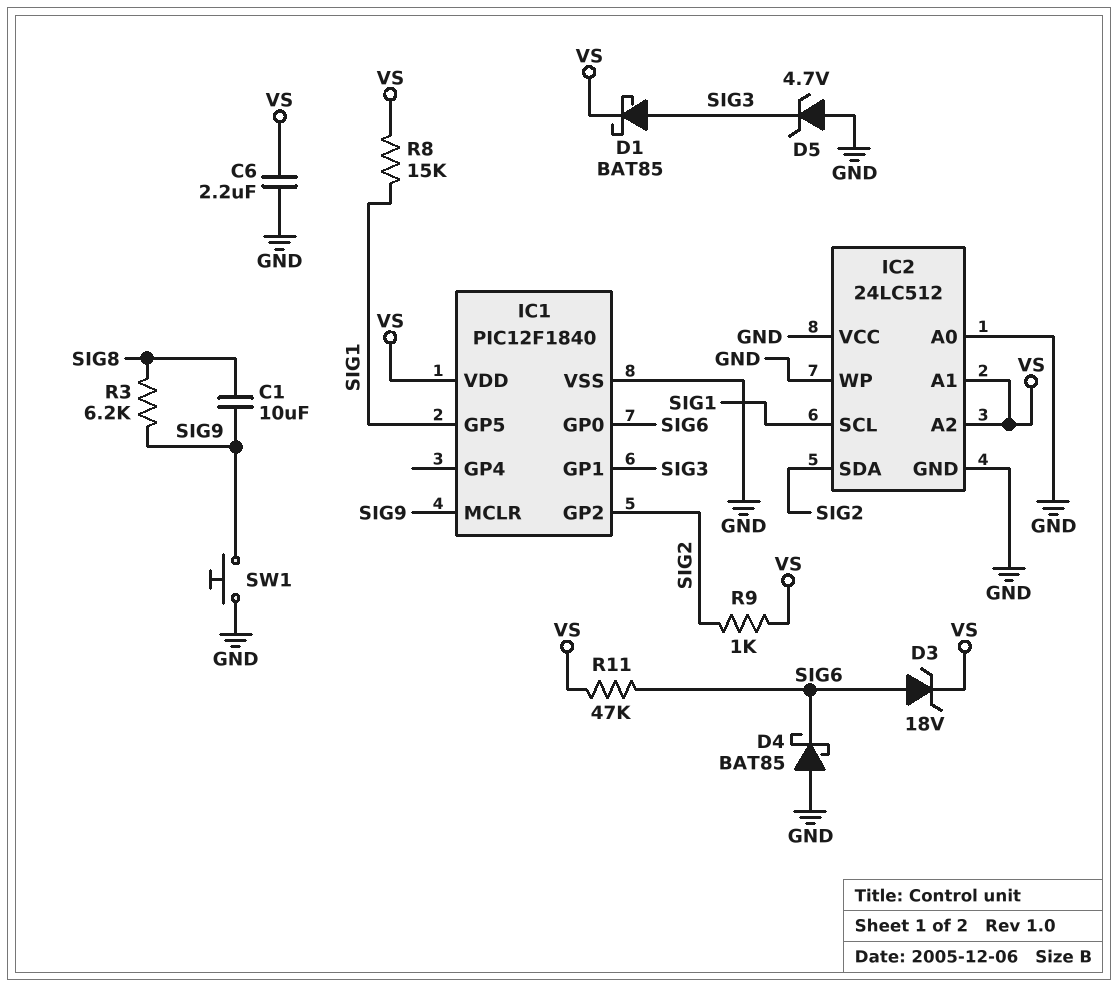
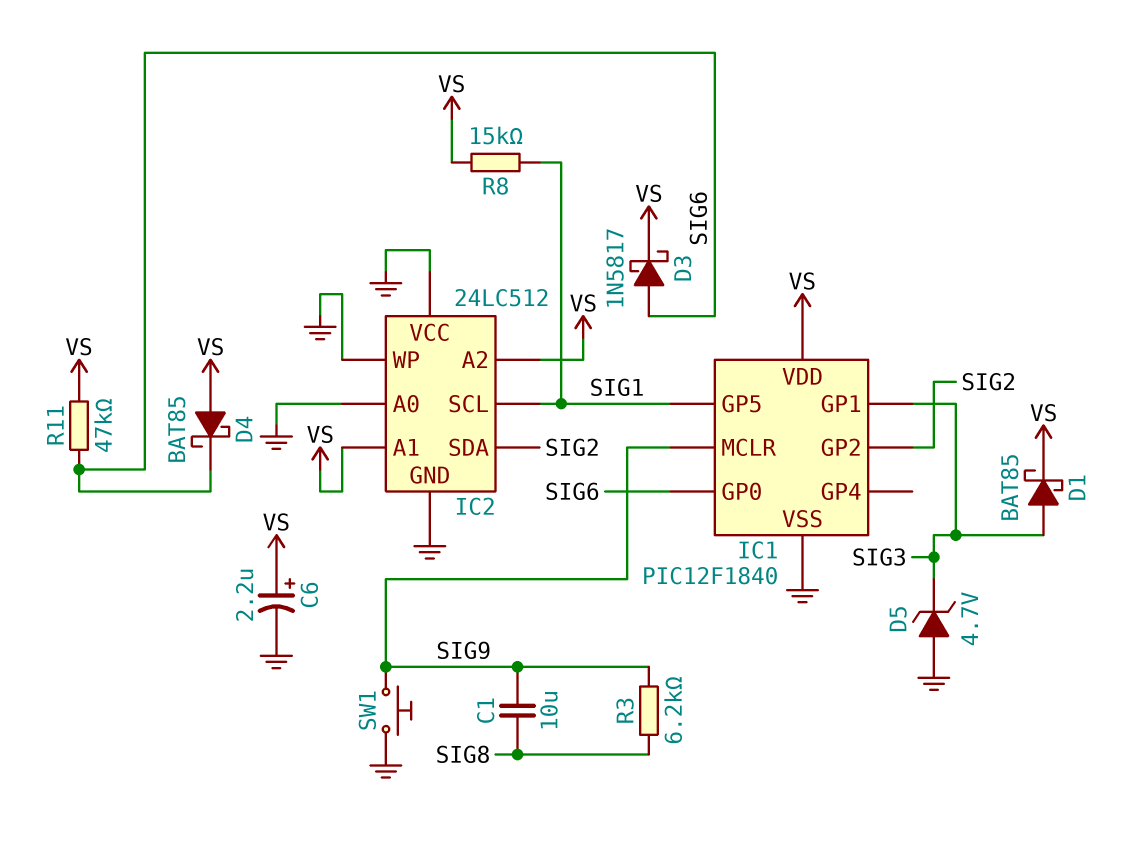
C6: 2.2uF (GND, VS) -> 2.2uF (plus VS, minus GND)
D3: zener 18V (A SIG6, K VS) -> schottky 1N5817 (A SIG6, K VS)
D4: schottky BAT85 (A GND, K SIG6) -> schottky BAT85 (A VS, K SIG6)
R9: 1k (SIG2, VS) -> none

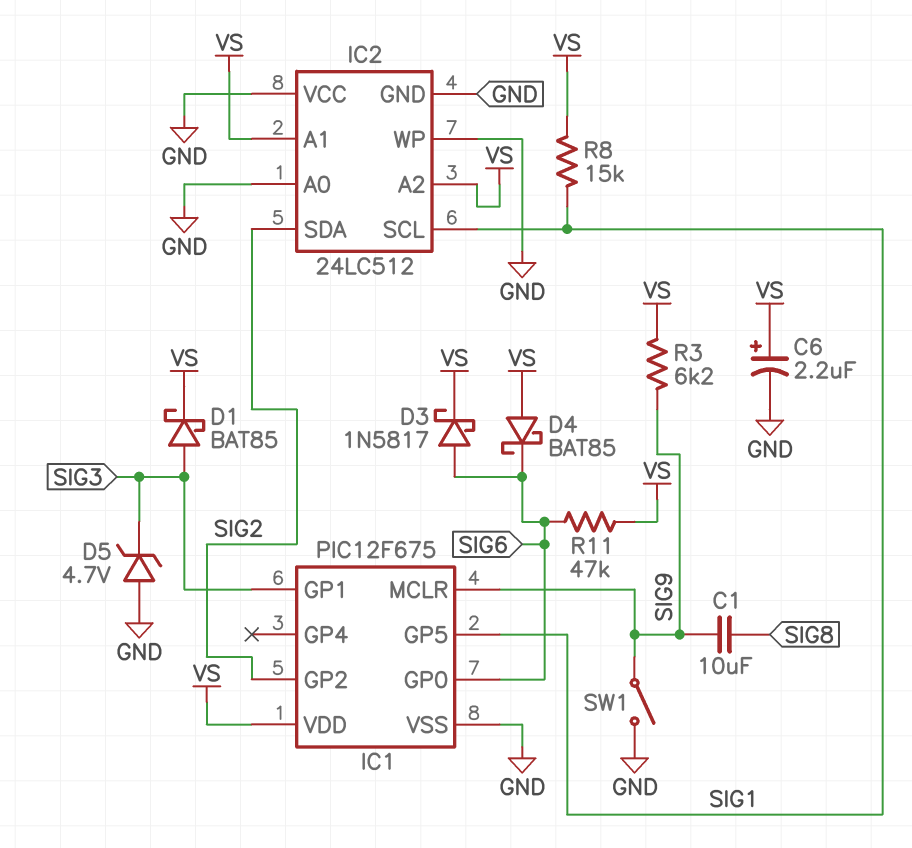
IC1: PIC12F1840 -> PIC12F675
R3: 6.2k (SIG8, SIG9) -> 6.2k (SIG9, VS)
SW1: button (GND, SIG9) -> switch (GND, SIG9)

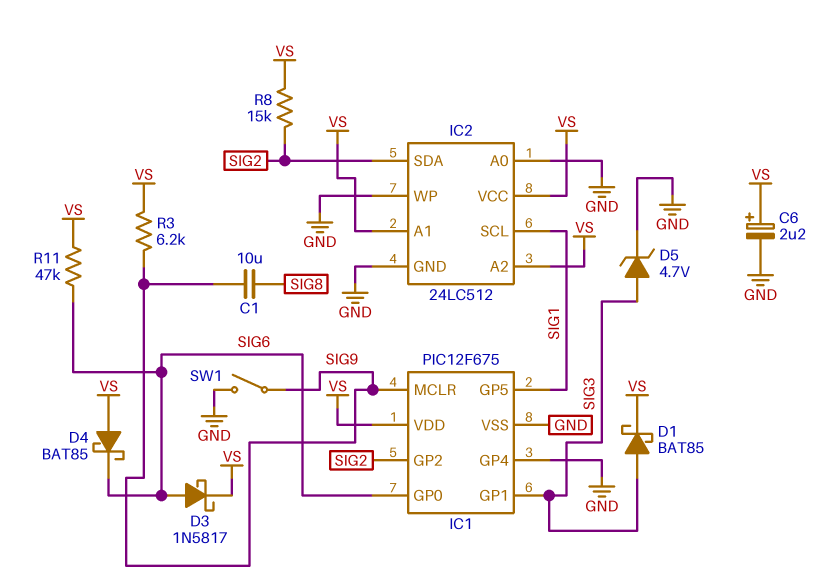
D5: zener 4.7V (A GND, K SIG3) -> zener 4.7V (A SIG3, K GND)
IC1 pin GP4: none -> GND
IC2 pin VCC: GND -> VS
R8: 15k (SIG1, VS) -> 15k (SIG2, VS)

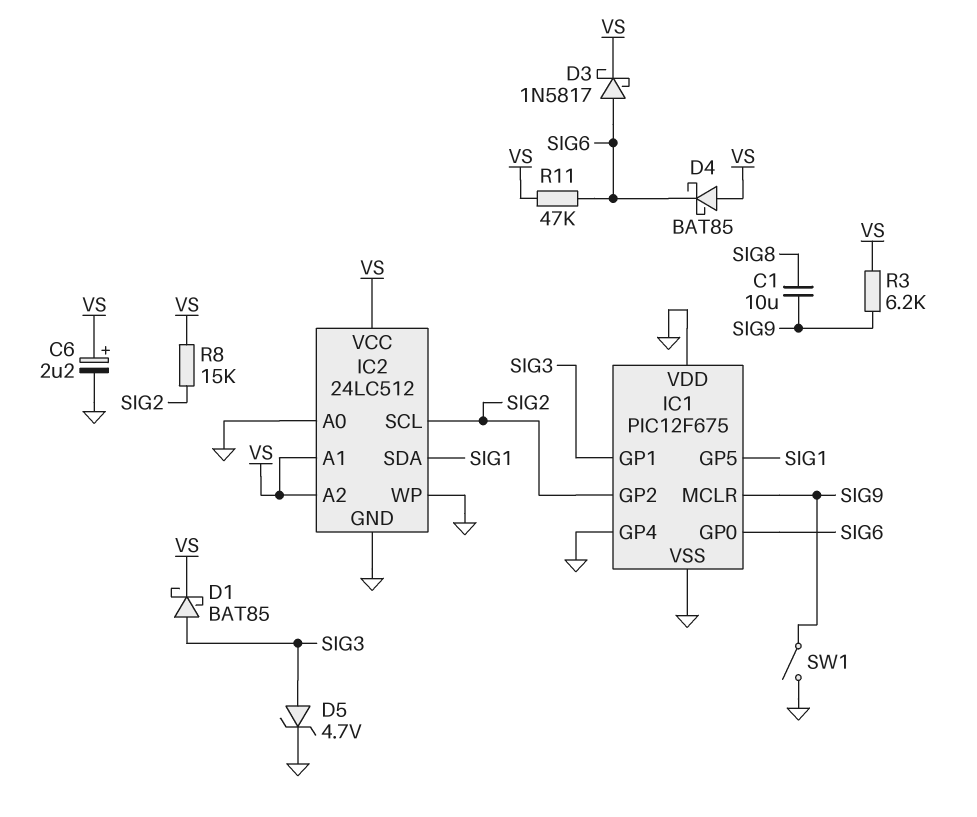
IC1 pin VDD: VS -> GND
IC2 pin SCL: SIG1 -> SIG2
IC2 pin SDA: SIG2 -> SIG1

